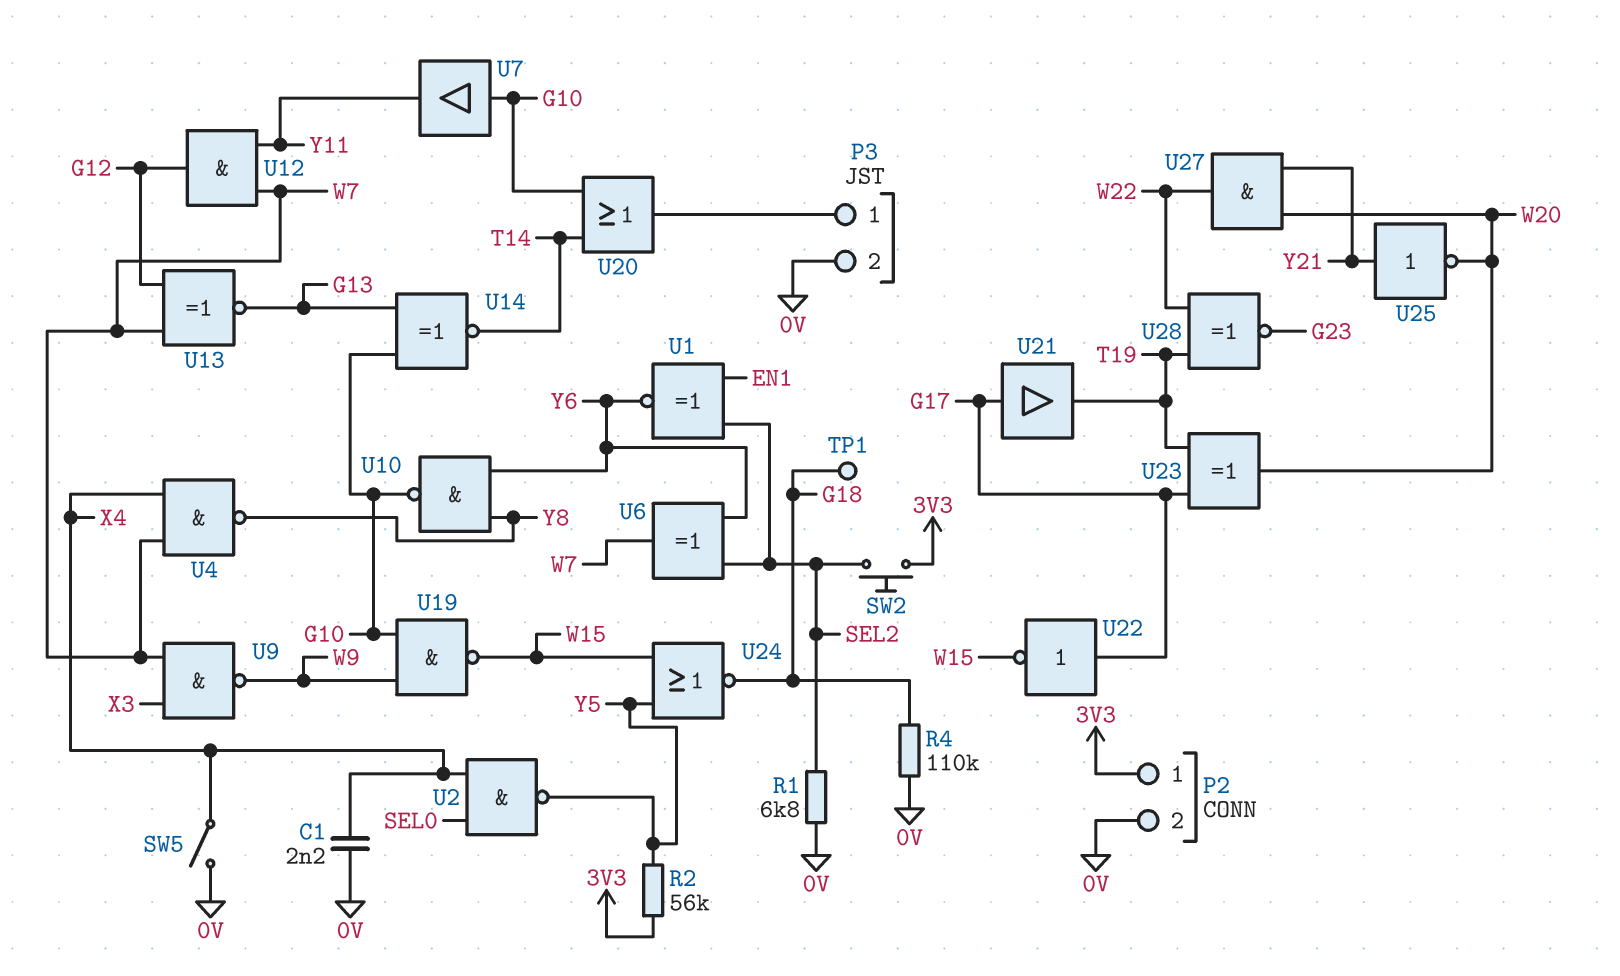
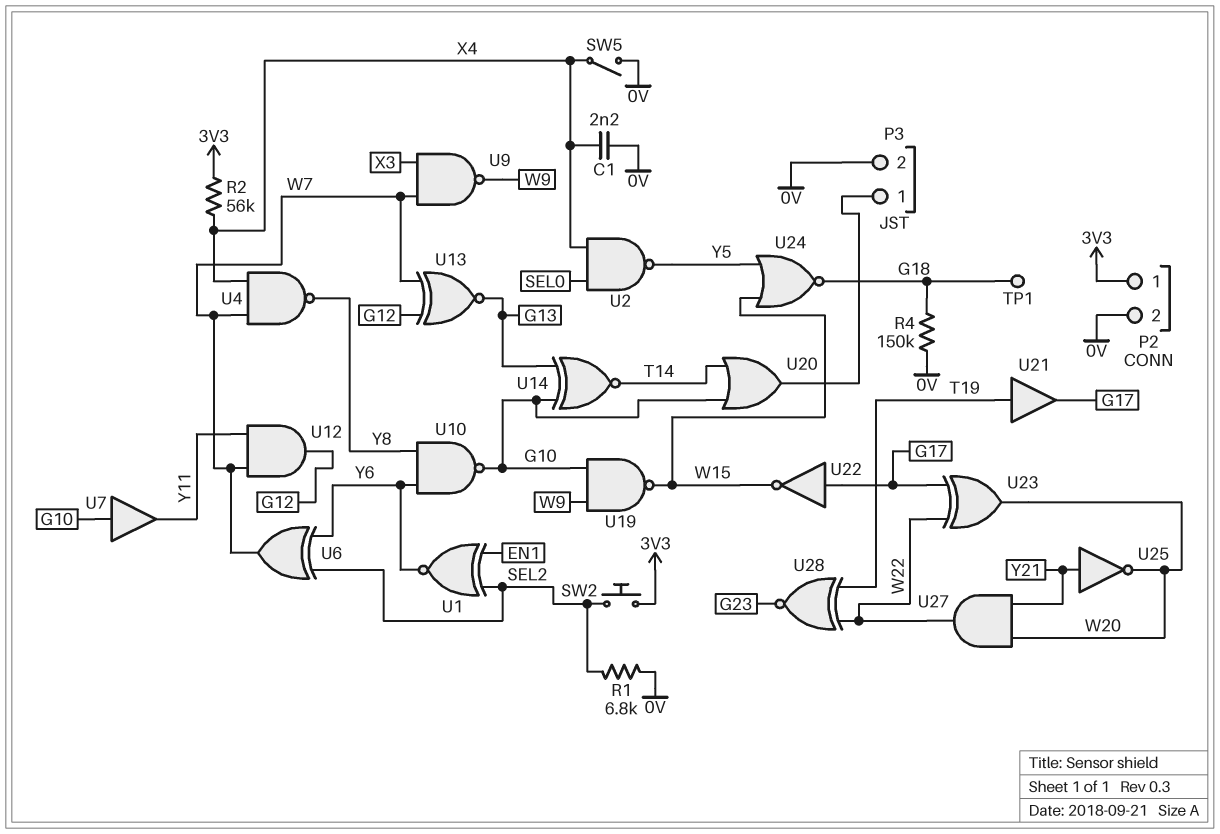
R2: 56k (3V3, Y5) -> 56k (3V3, X4)
R4: 110k (0V, G18) -> 150k (0V, G18)
U21: buffer (in G17, out T19) -> buffer (in T19, out G17)
U23: XOR (in G17, in T19, out W20) -> XOR (in G17, in W22, out W20)

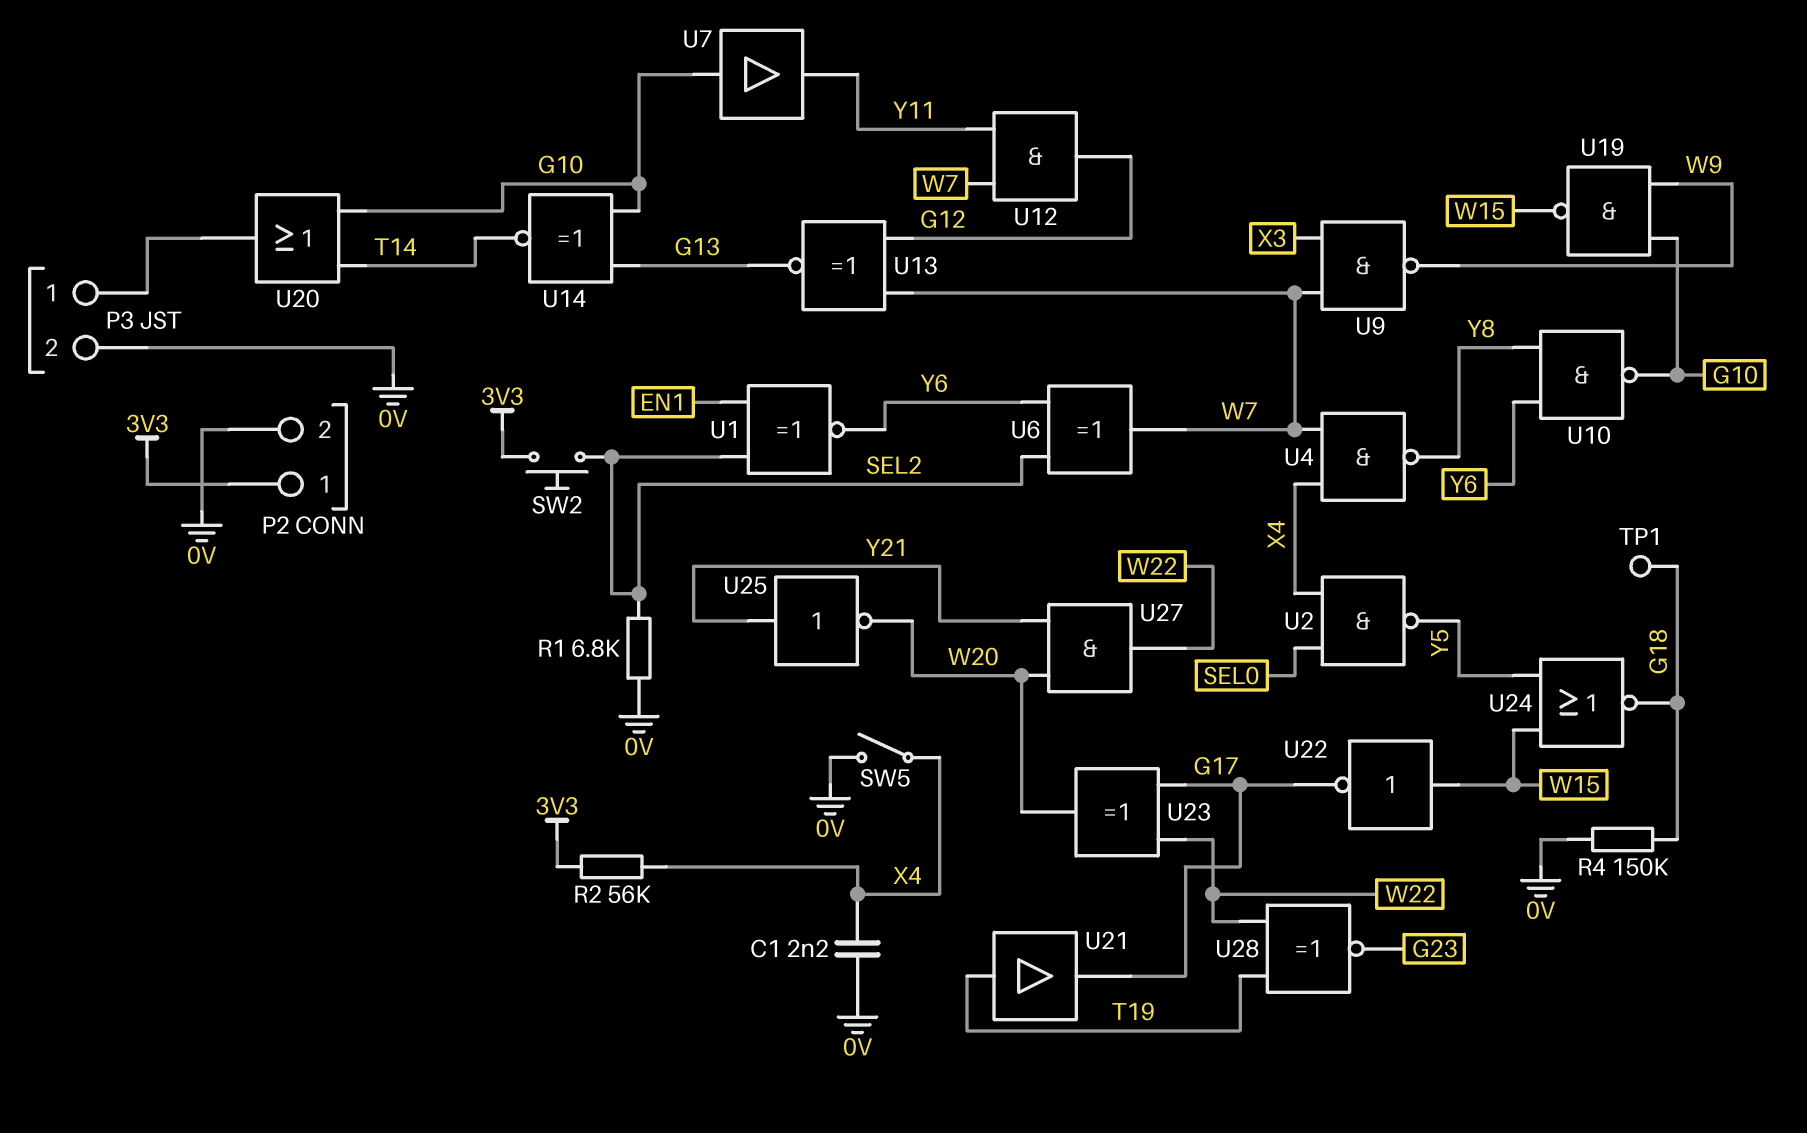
U22: NOT (in G17, out W15) -> NOT (in W15, out G17)

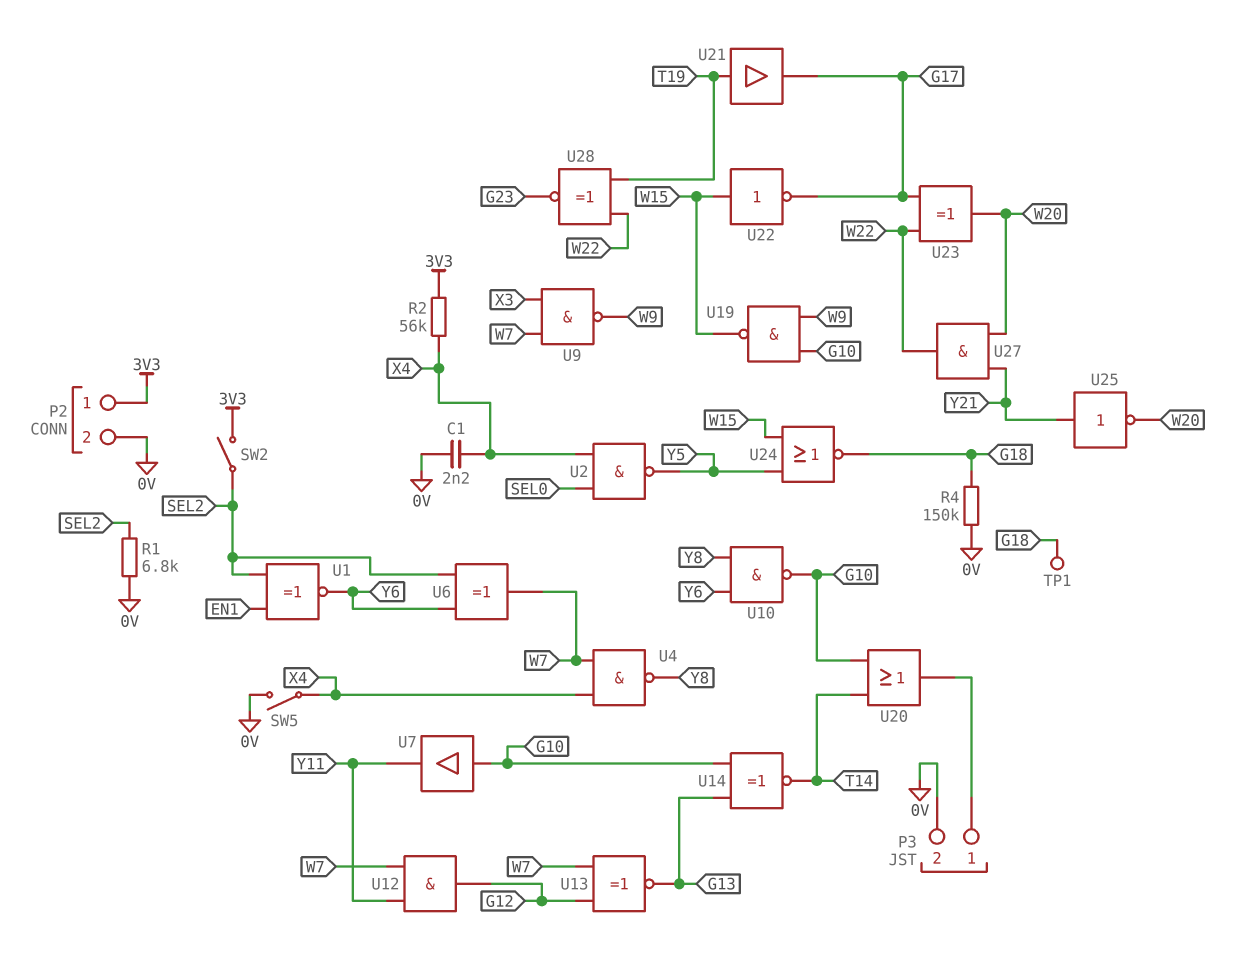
SW2: button (3V3, SEL2) -> switch (3V3, SEL2)

